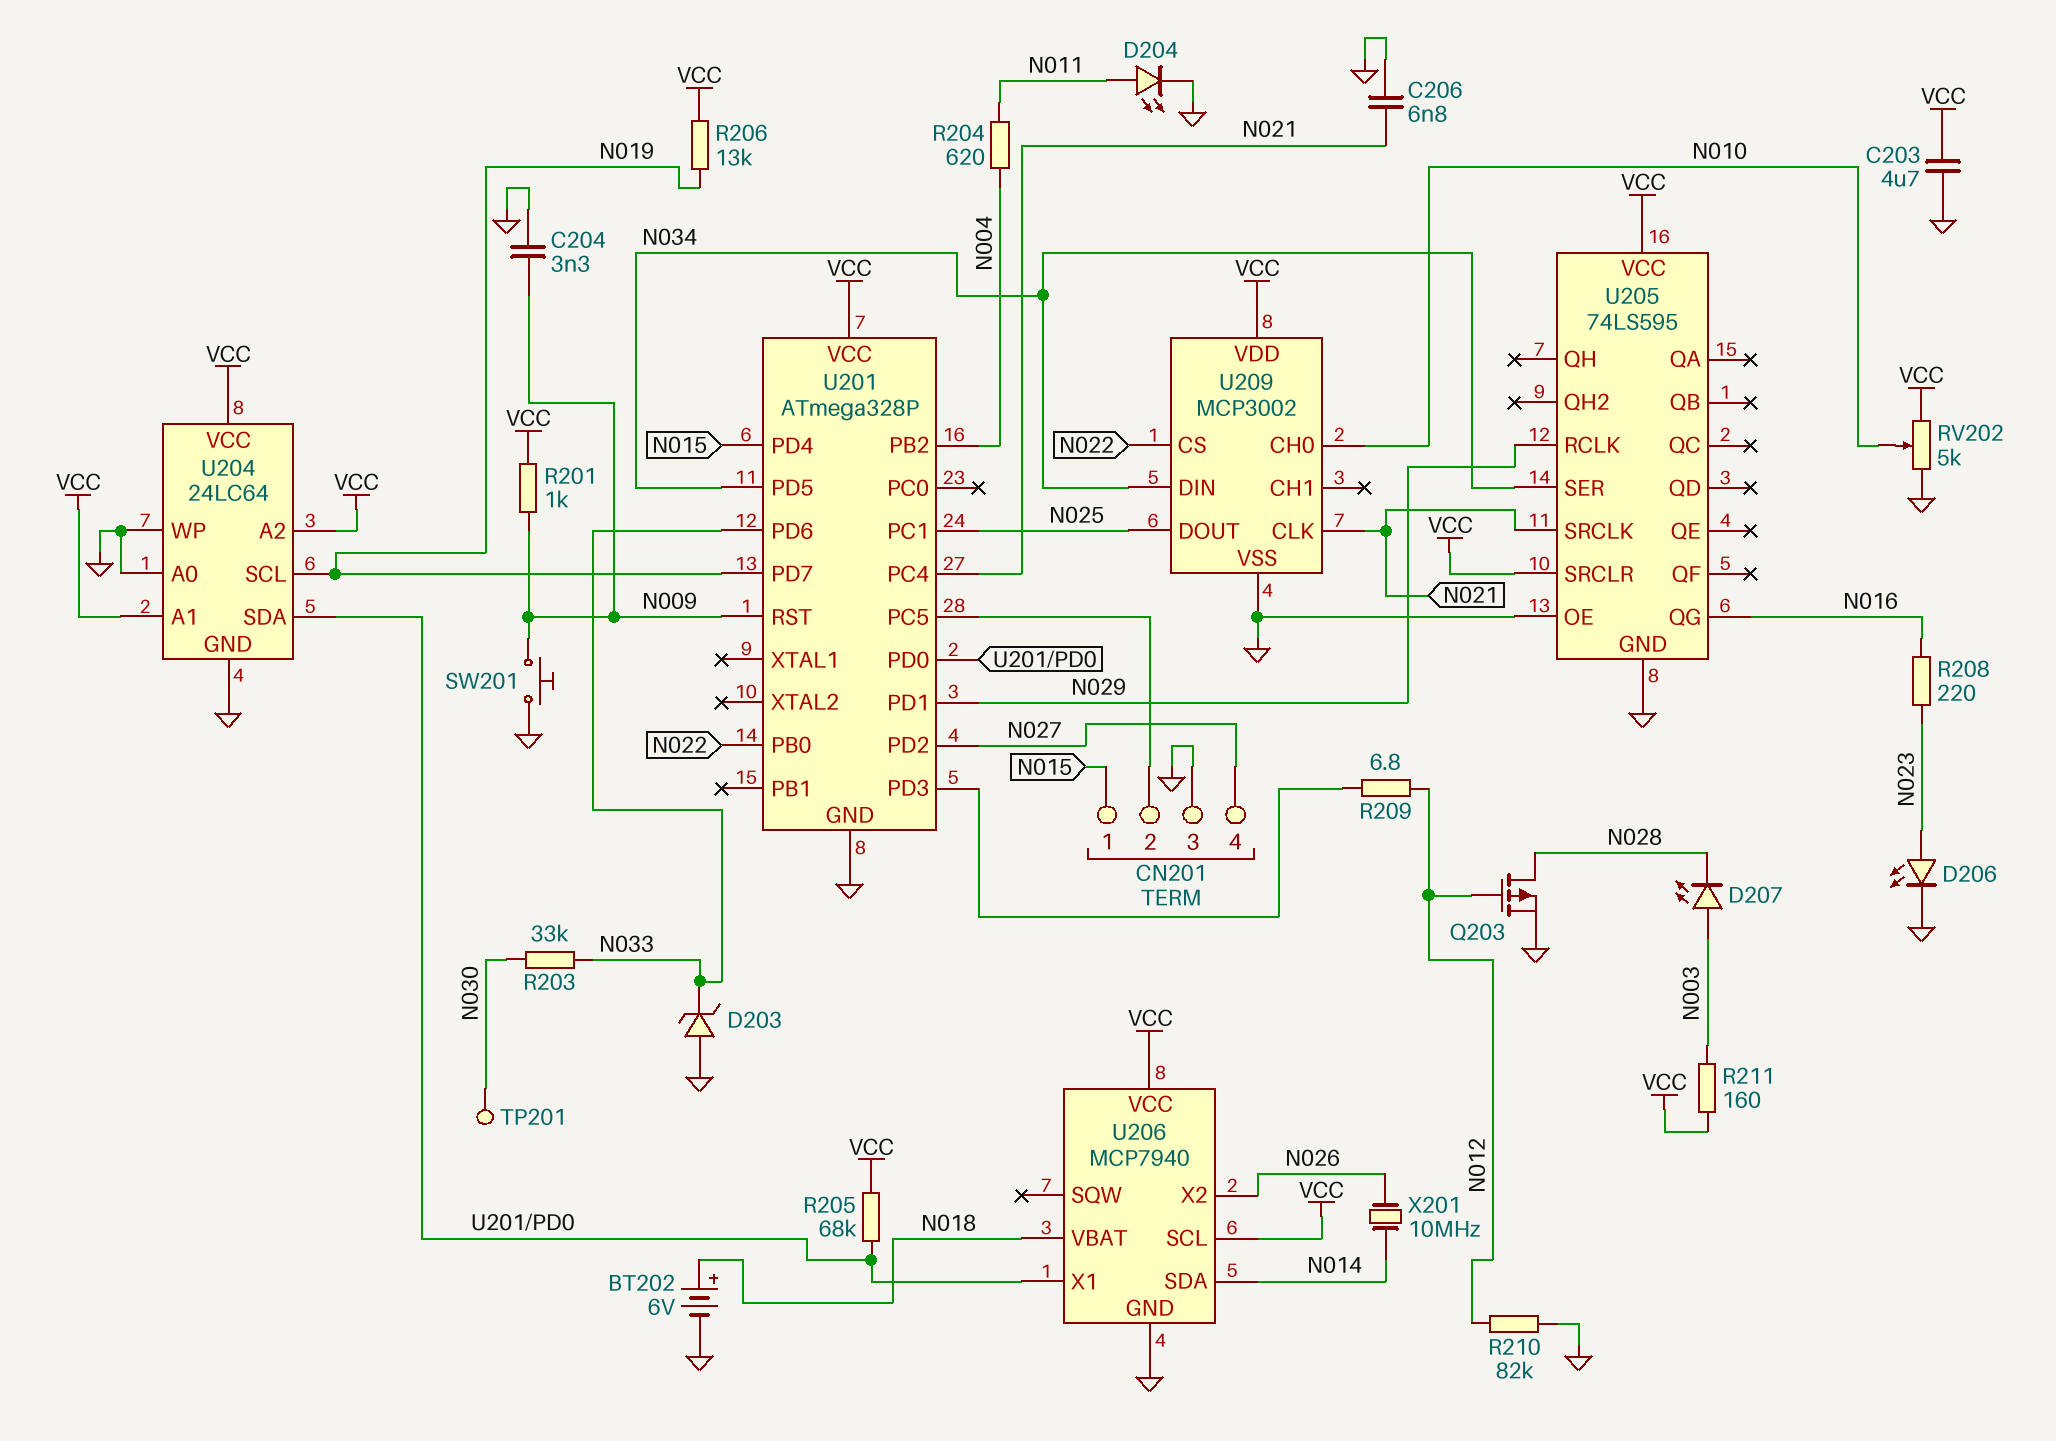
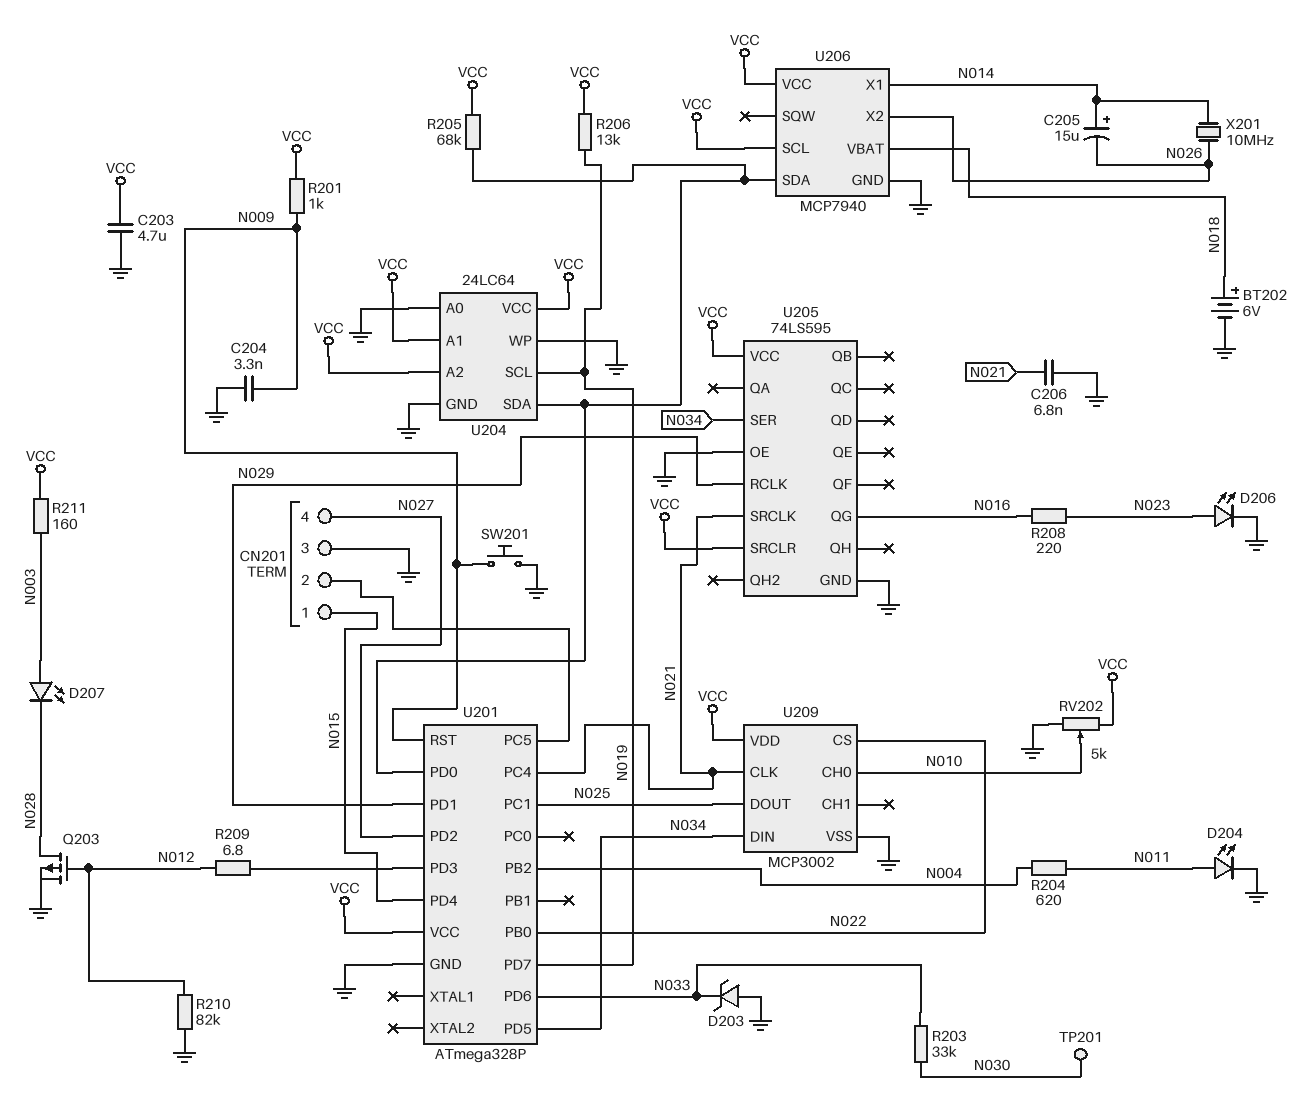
C205: none -> 15uF (plus N014, minus N026)
U206 pin SDA: N014 -> U201/PD0
U206 pin X1: U201/PD0 -> N014

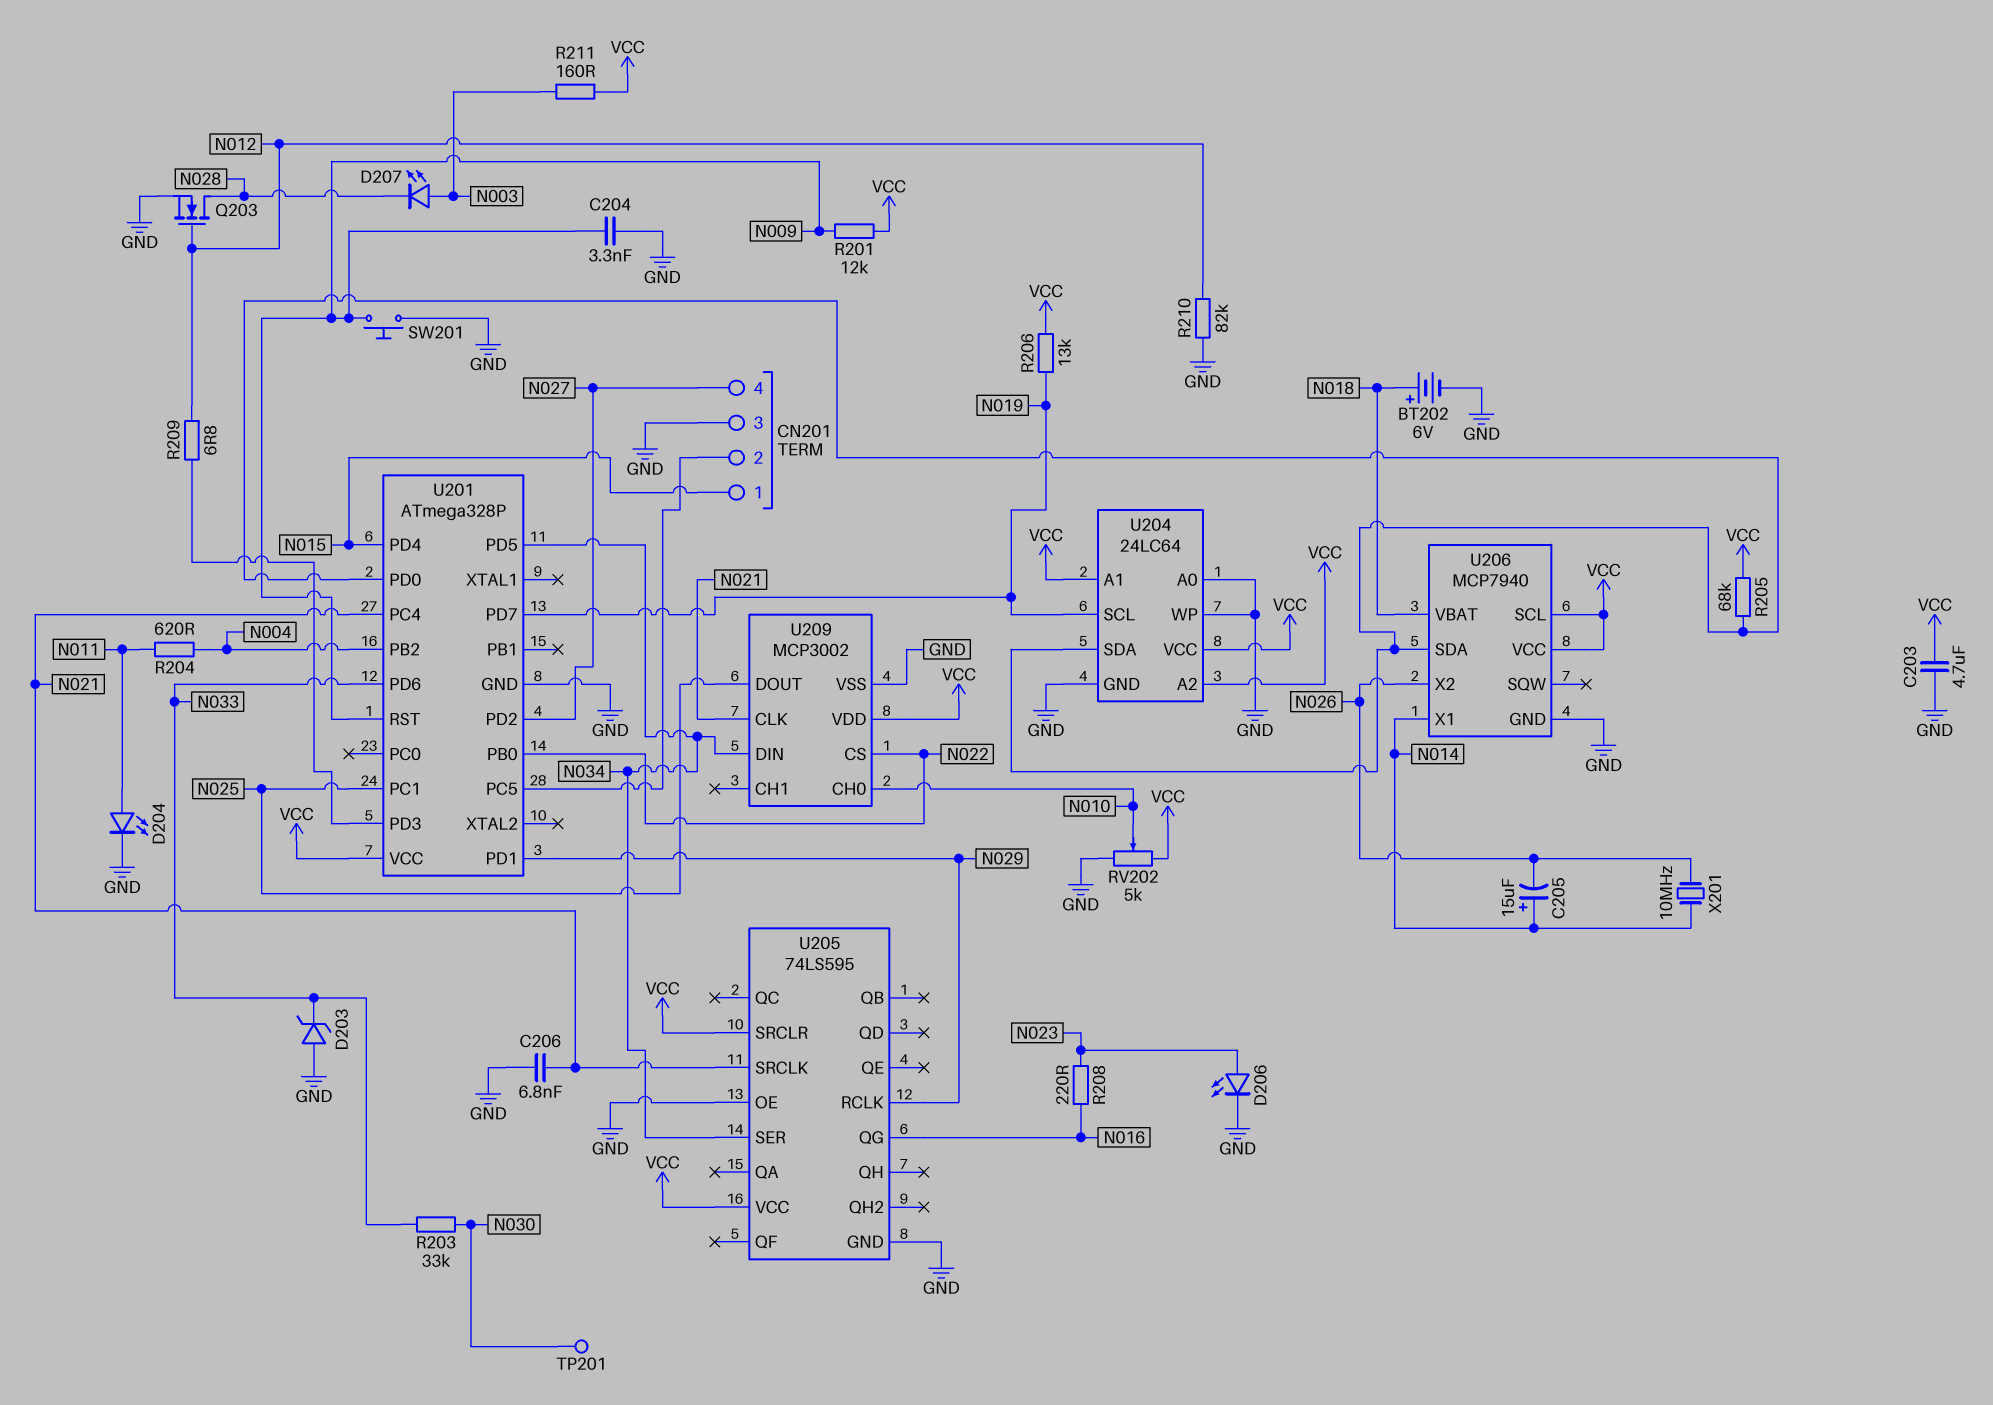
Q203: PMOS (G N012, D N028, S GND) -> NMOS (G N012, D N028, S GND)
R201: 1k (N009, VCC) -> 12k (N009, VCC)

